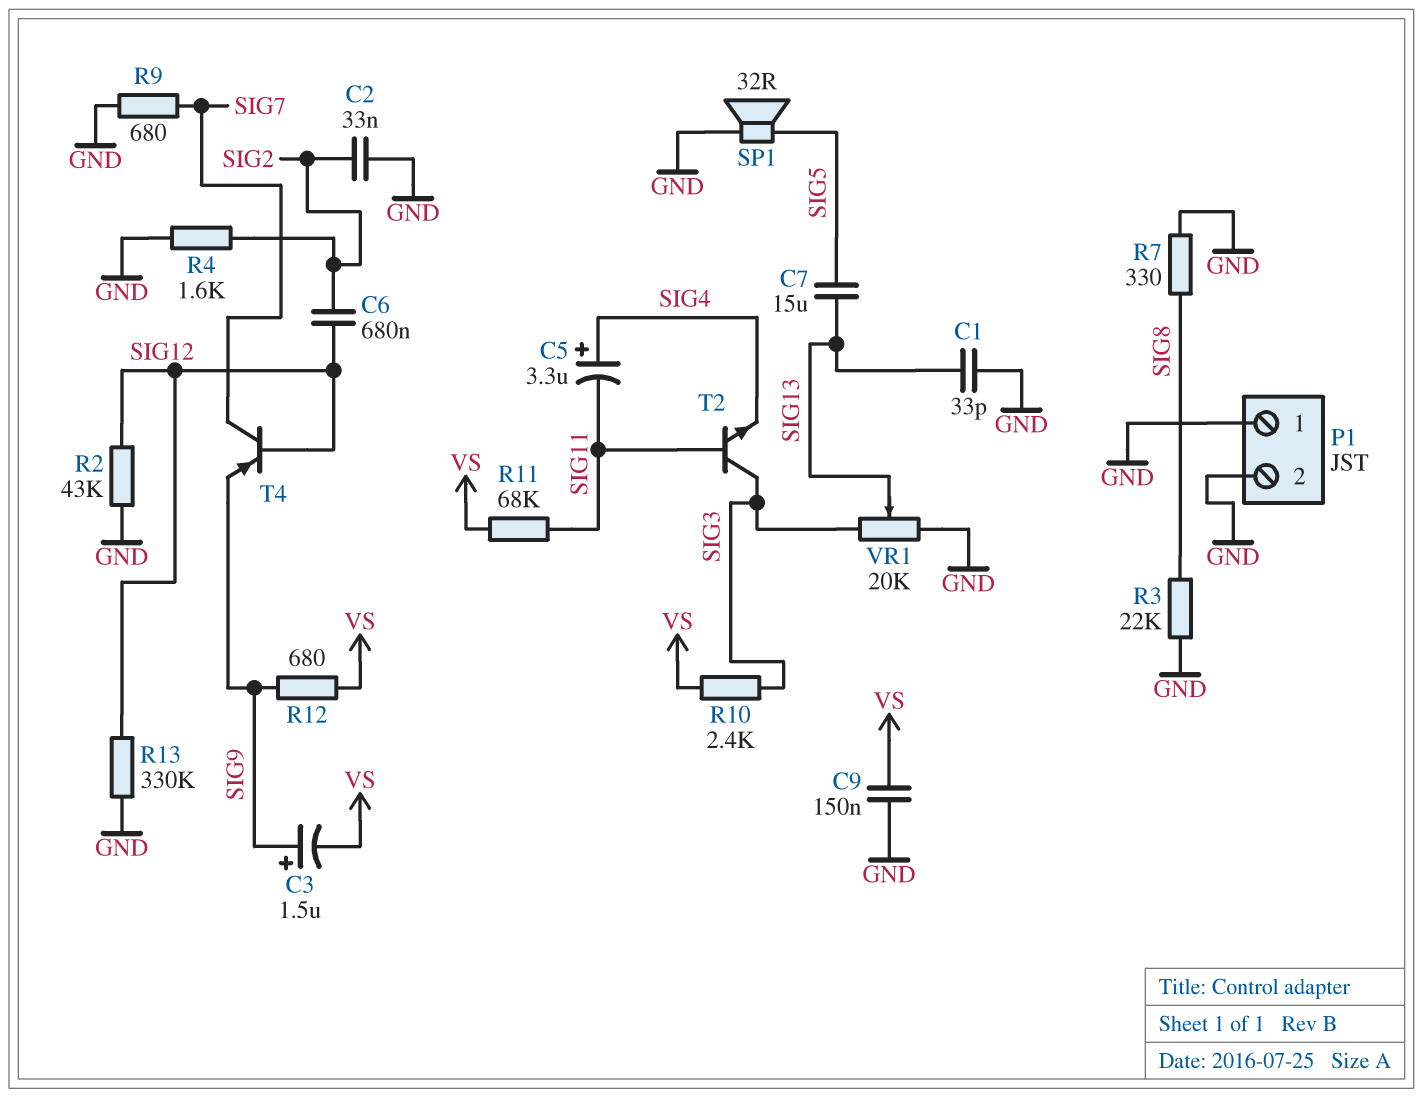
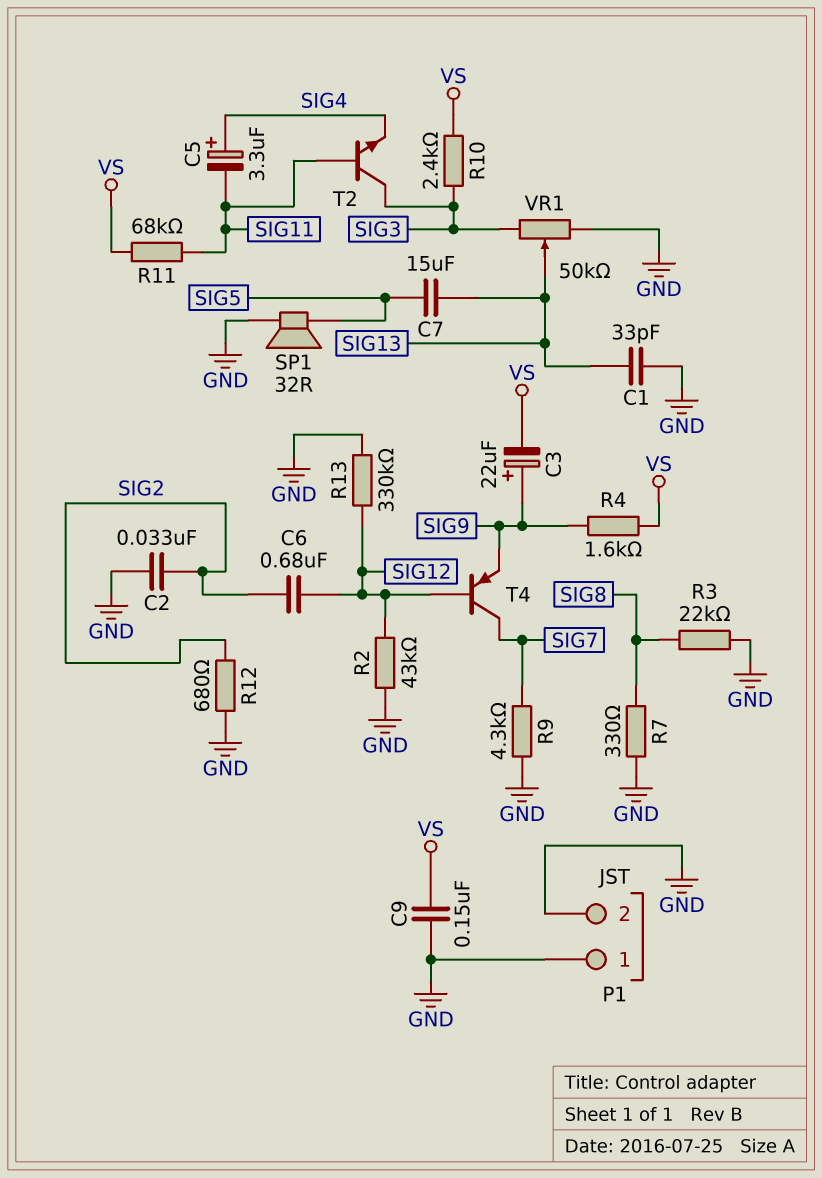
C3: 1.5uF (plus SIG9, minus VS) -> 22uF (plus SIG9, minus VS)
R4: 1.6k (GND, SIG2) -> 1.6k (SIG9, VS)
R9: 680 (GND, SIG7) -> 4.3k (GND, SIG7)
R12: 680 (SIG9, VS) -> 680 (GND, SIG2)
VR1: 20k (GND, SIG3, wiper SIG13) -> 50k (GND, SIG3, wiper SIG13)

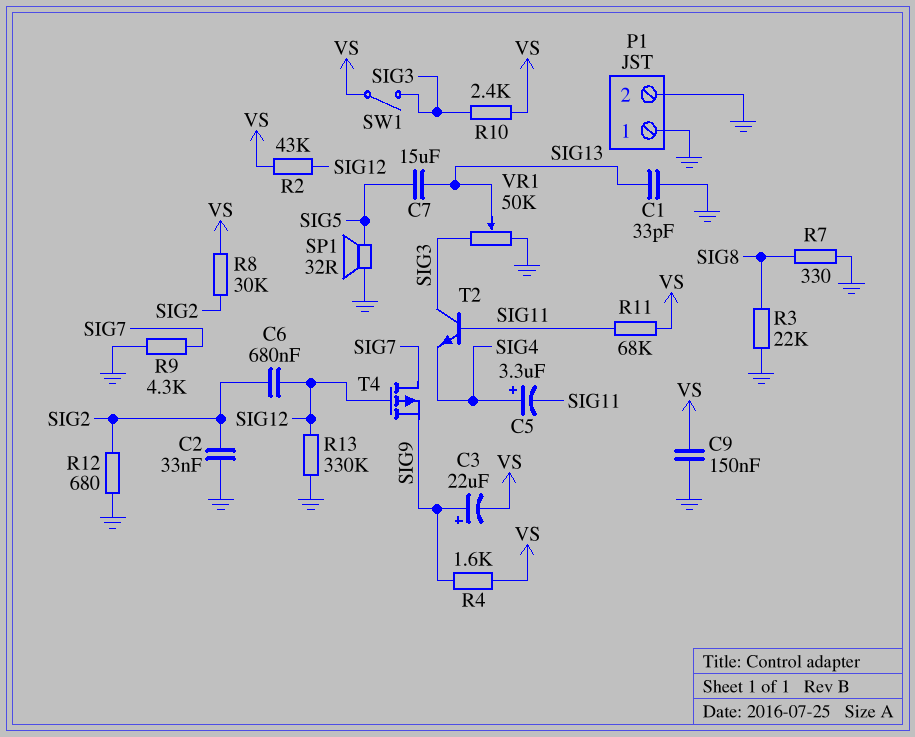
R2: 43k (GND, SIG12) -> 43k (SIG12, VS)
R8: none -> 30k (SIG2, VS)
SW1: none -> switch (SIG3, VS)
T4: PNP (B SIG12, C SIG7, E SIG9) -> PMOS (G SIG12, D SIG7, S SIG9)

